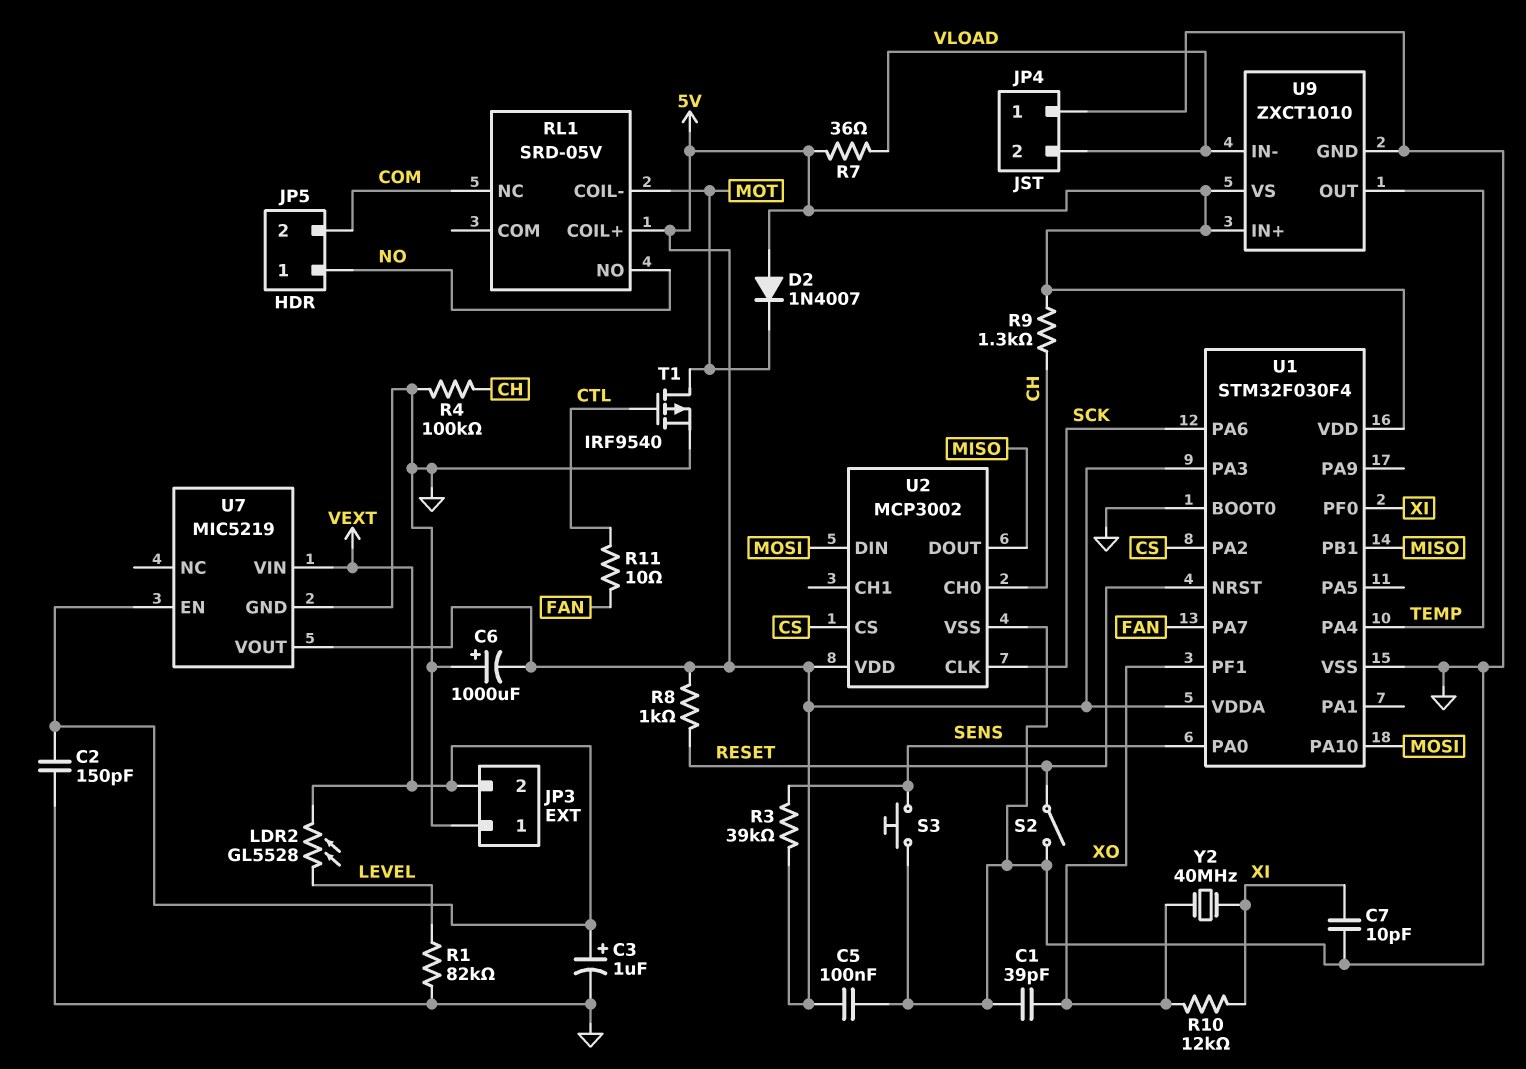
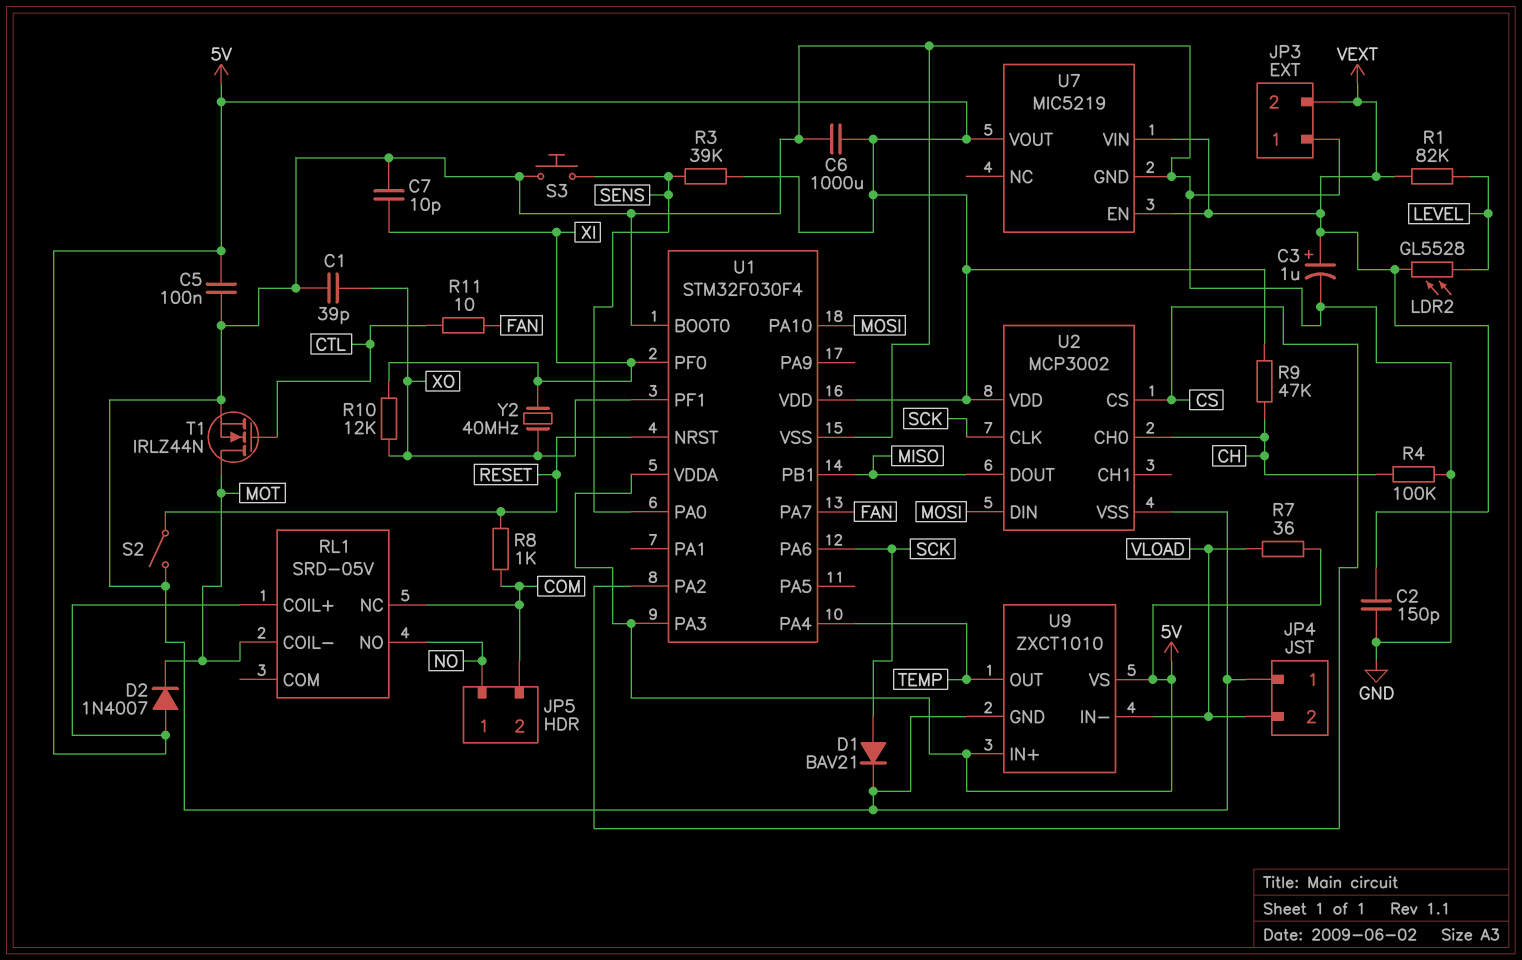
C6: 1000uF (plus GND, minus 5V) -> 1000uF (5V, GND)
D1: none -> diode BAV21 (A SCK, K GND)
R1: 82k (GND, LEVEL) -> 82k (LEVEL, VEXT)
R8: 1k (5V, RESET) -> 1k (COM, RESET)
R9: 1.3k (5V, CH) -> 47k (5V, CH)
T1: PMOS IRF9540 (G CTL, D MOT, S GND) -> NMOS IRLZ44N (G CTL, D MOT, S GND)

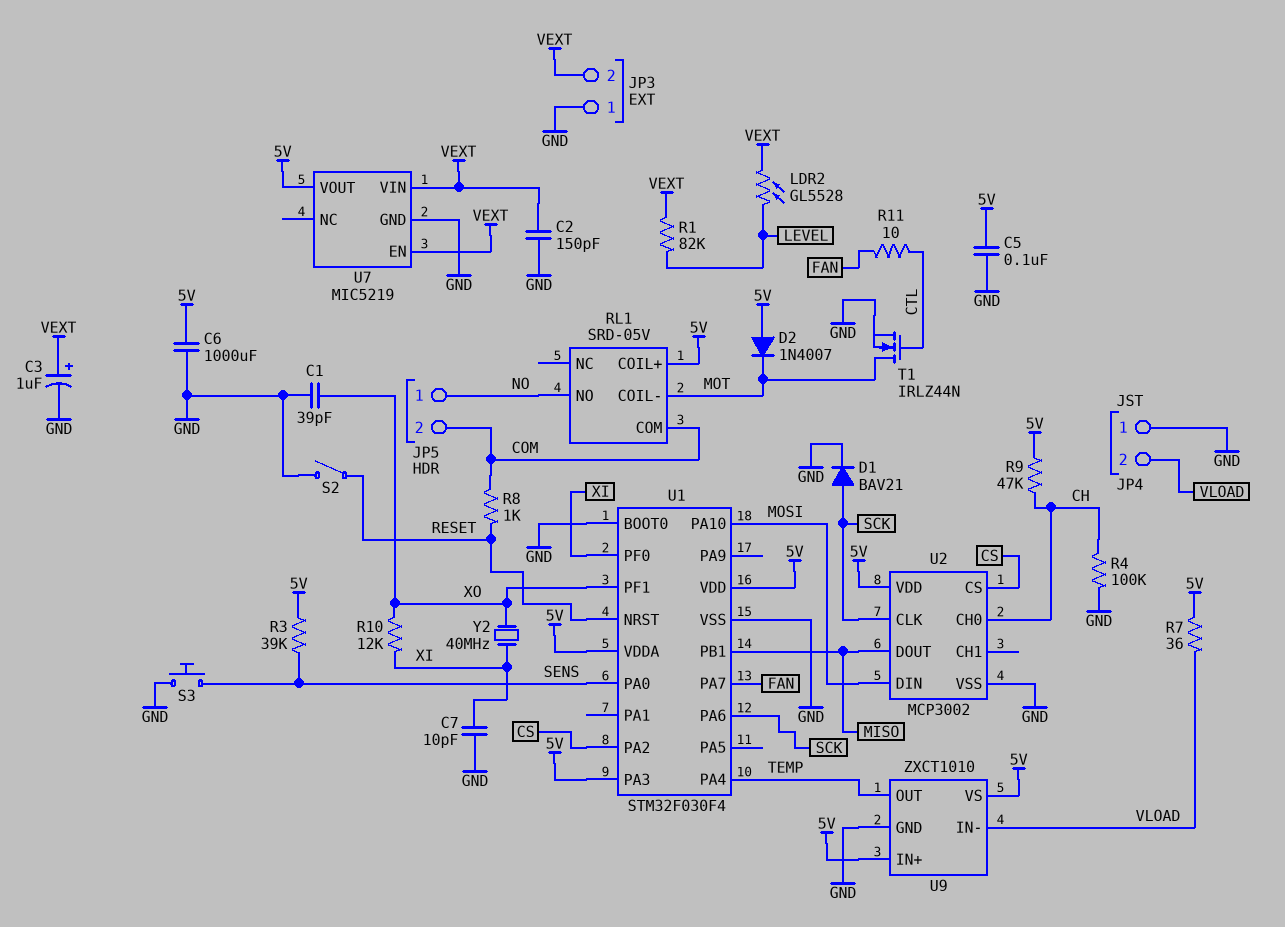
RL1 pin COM: none -> COM
RL1 pin NC: COM -> none

